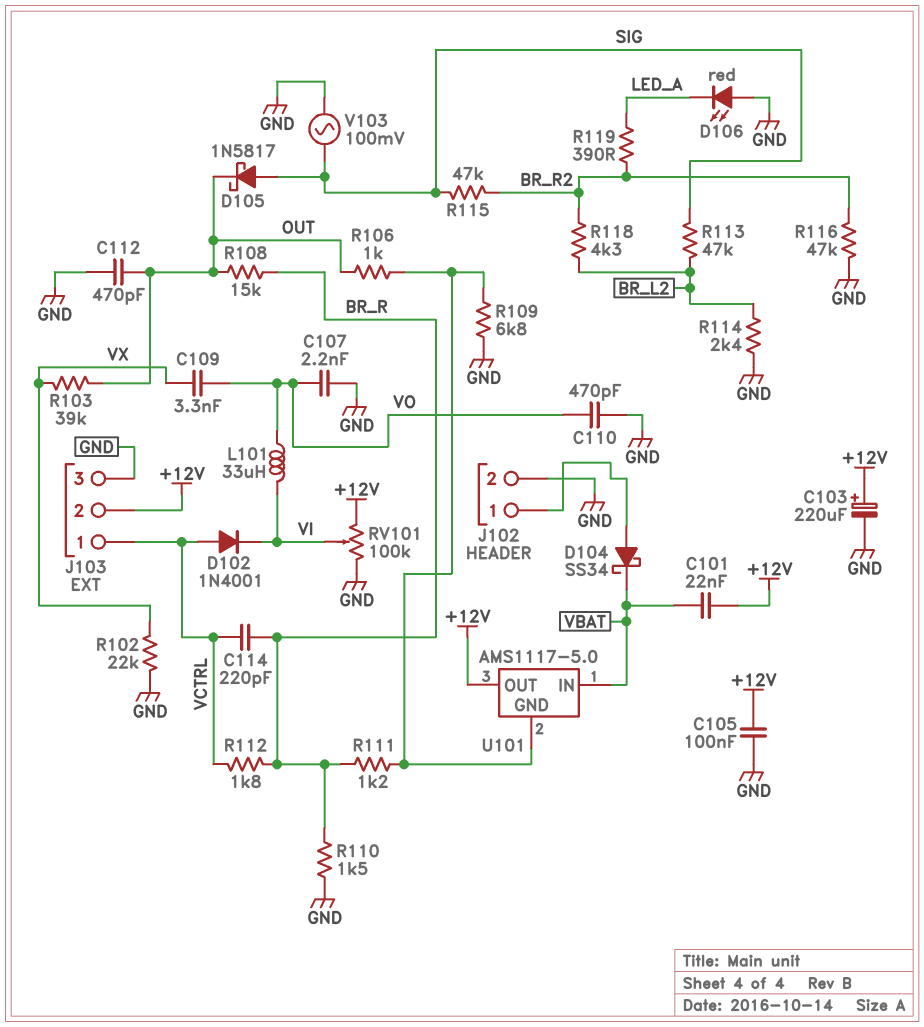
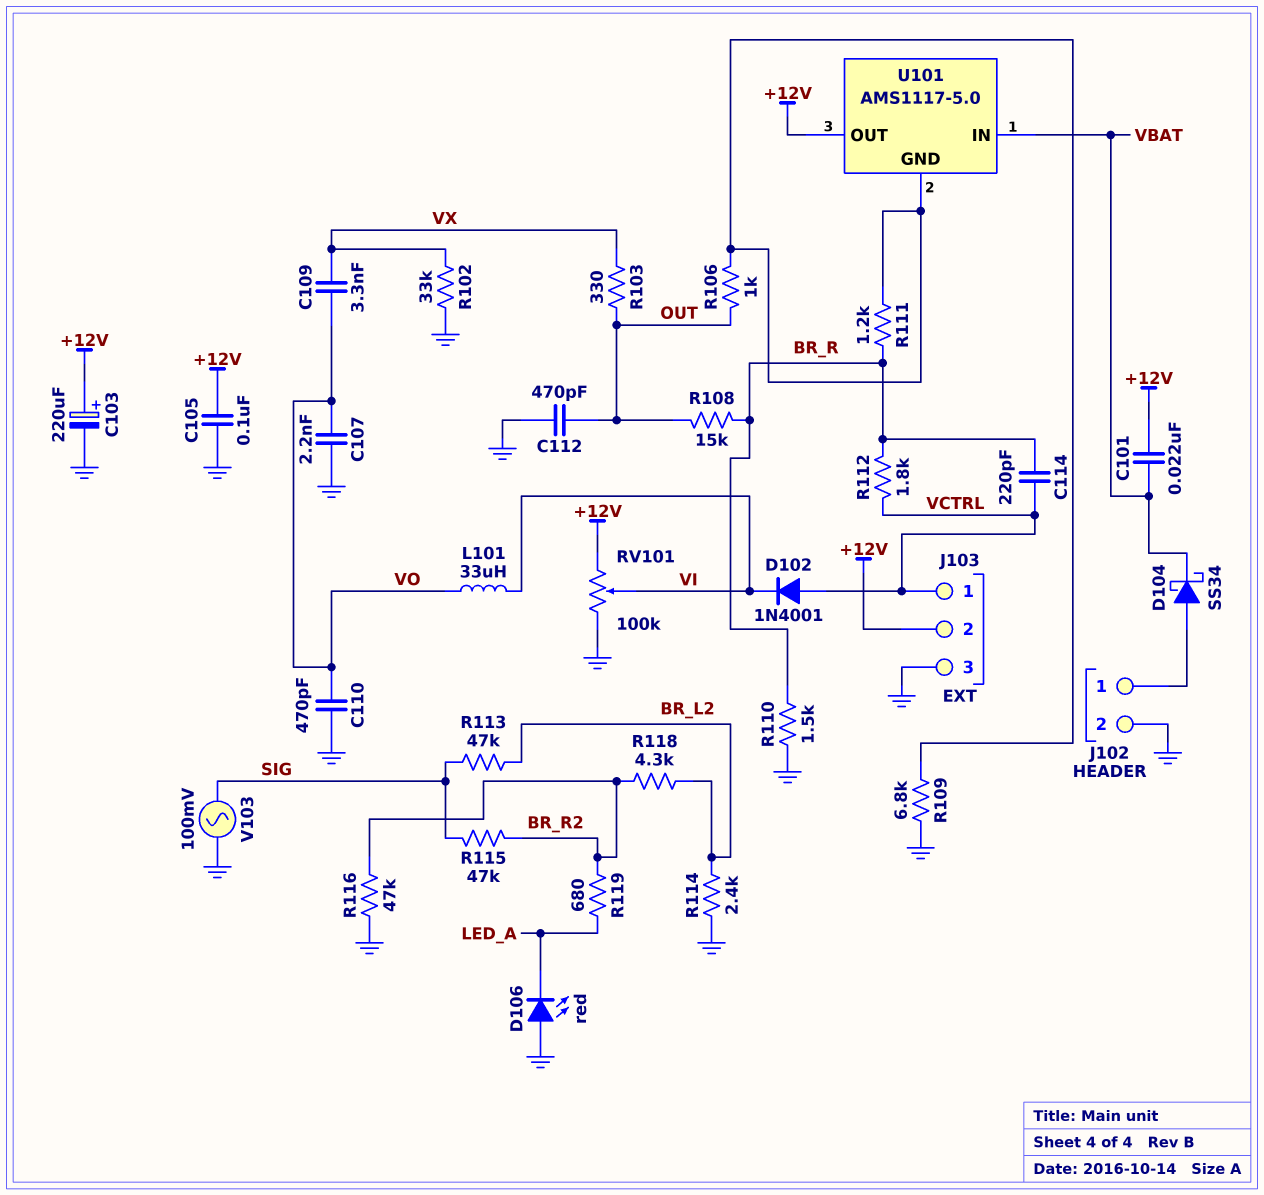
D105: schottky 1N5817 (A SIG, K OUT) -> none
R102: 22k (GND, VX) -> 33k (GND, VX)
R103: 39k (OUT, VX) -> 330 (OUT, VX)
R119: 390 (BR_R2, LED_A) -> 680 (BR_R2, LED_A)

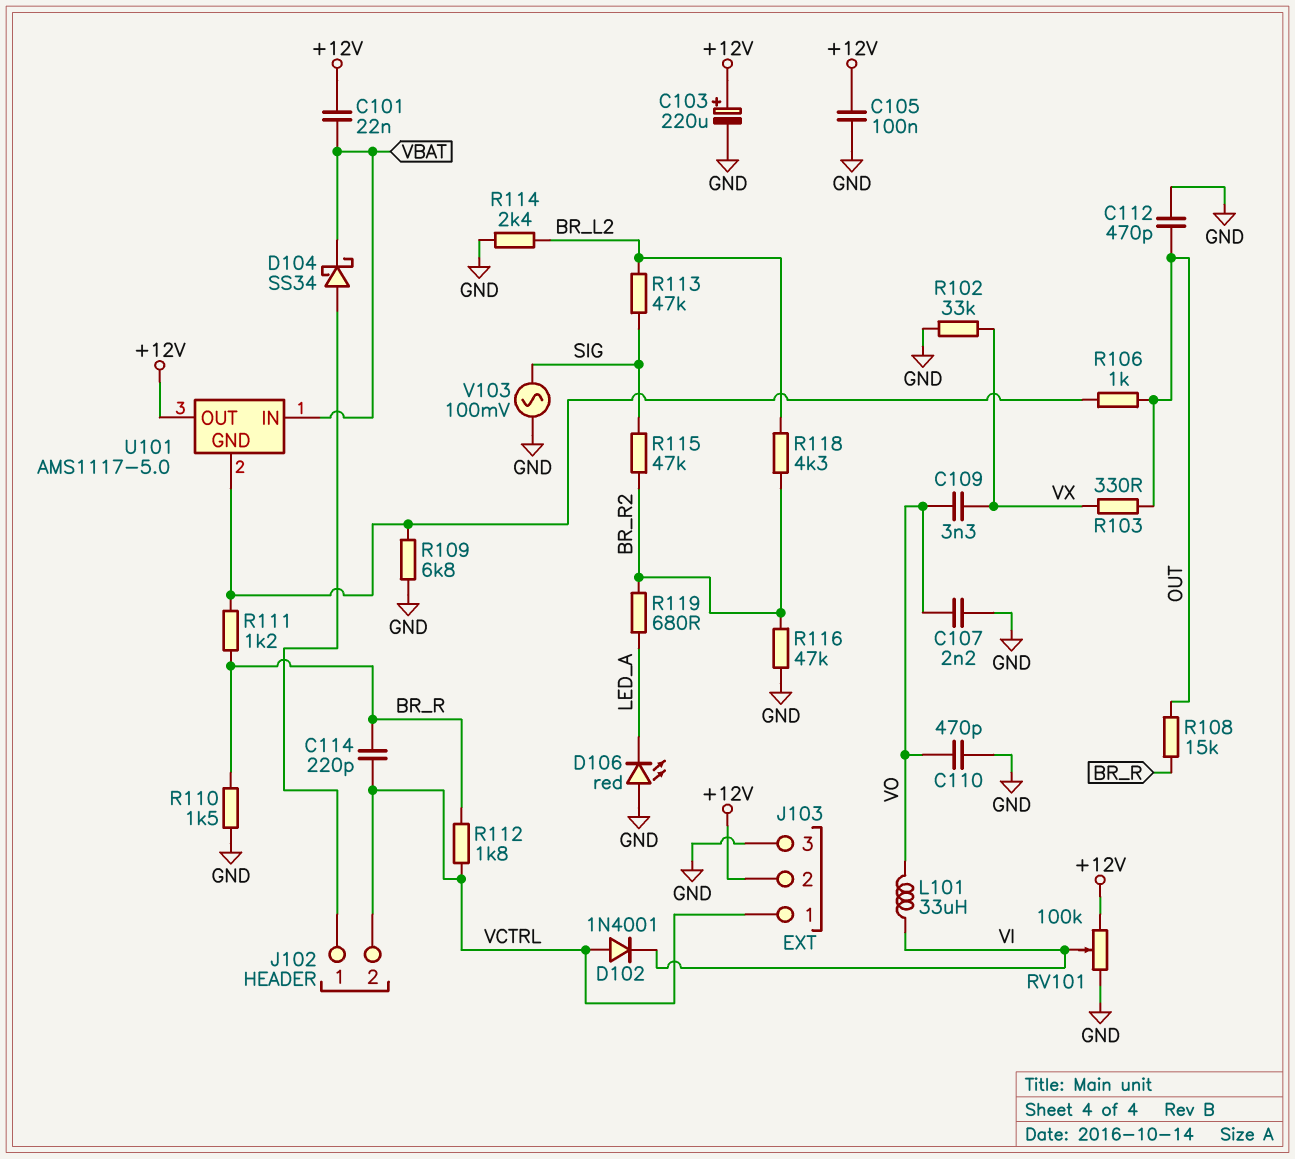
J102 pin 2: GND -> VCTRL

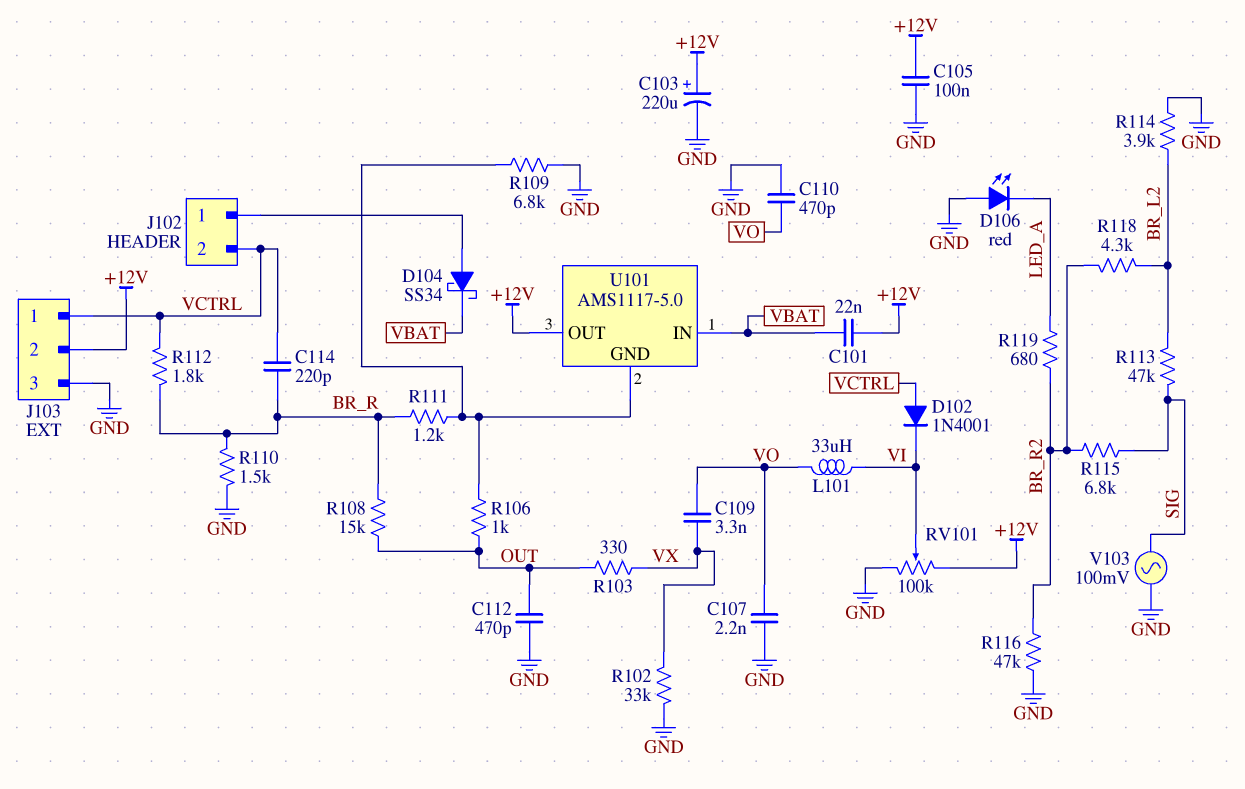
R114: 2.4k (BR_L2, GND) -> 3.9k (BR_L2, GND)
R115: 47k (BR_R2, SIG) -> 6.8k (BR_R2, SIG)

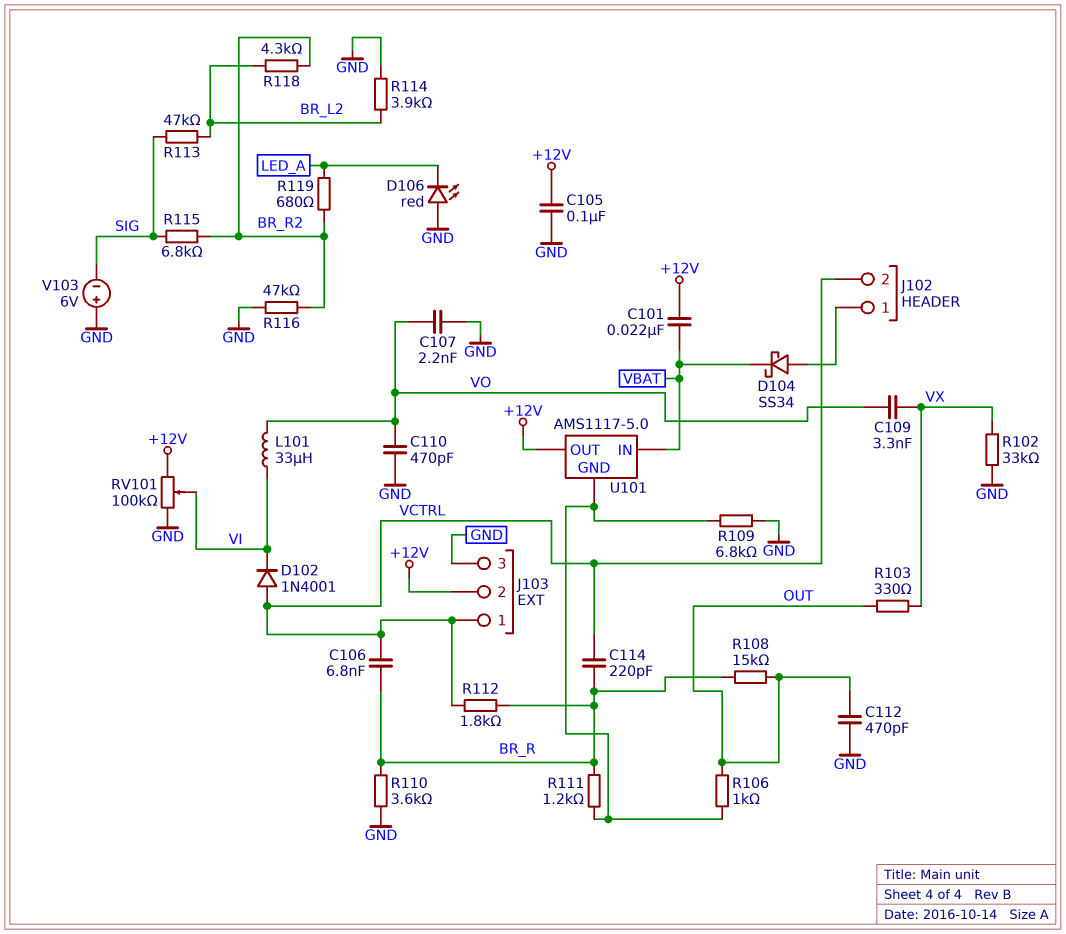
C103: 220uF (plus +12V, minus GND) -> none
C106: none -> 6.8nF (BR_R, VCTRL)
R110: 1.5k (BR_R, GND) -> 3.6k (BR_R, GND)
V103: AC 100mV (GND, SIG) -> 6V (plus GND, minus SIG)

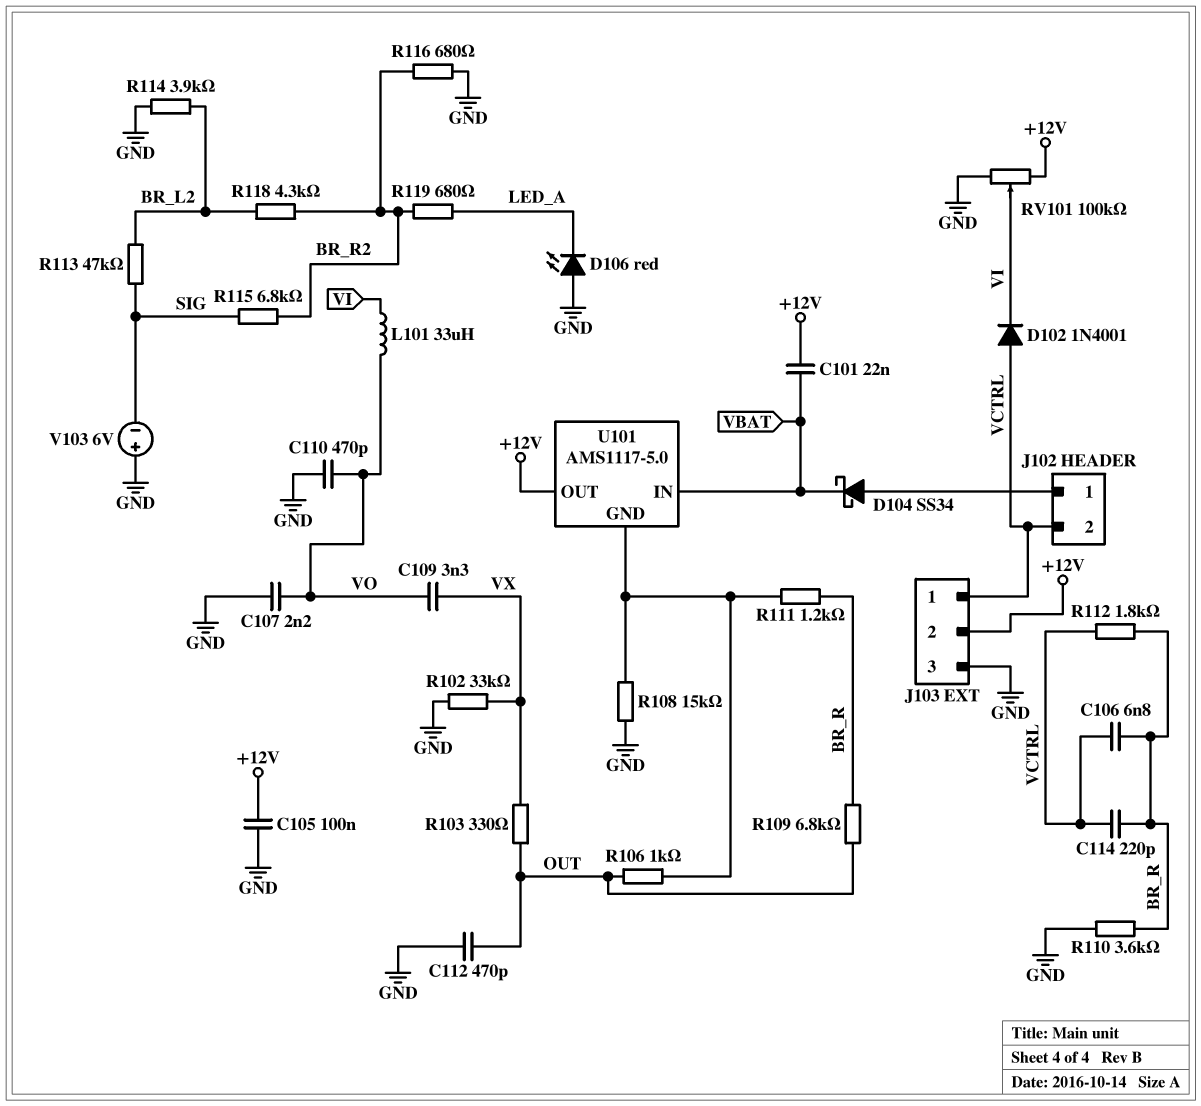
R108: 15k (BR_R, OUT) -> 15k (GND, U101/GND)
R109: 6.8k (GND, U101/GND) -> 6.8k (BR_R, OUT)
R116: 47k (BR_R2, GND) -> 680 (BR_R2, GND)

